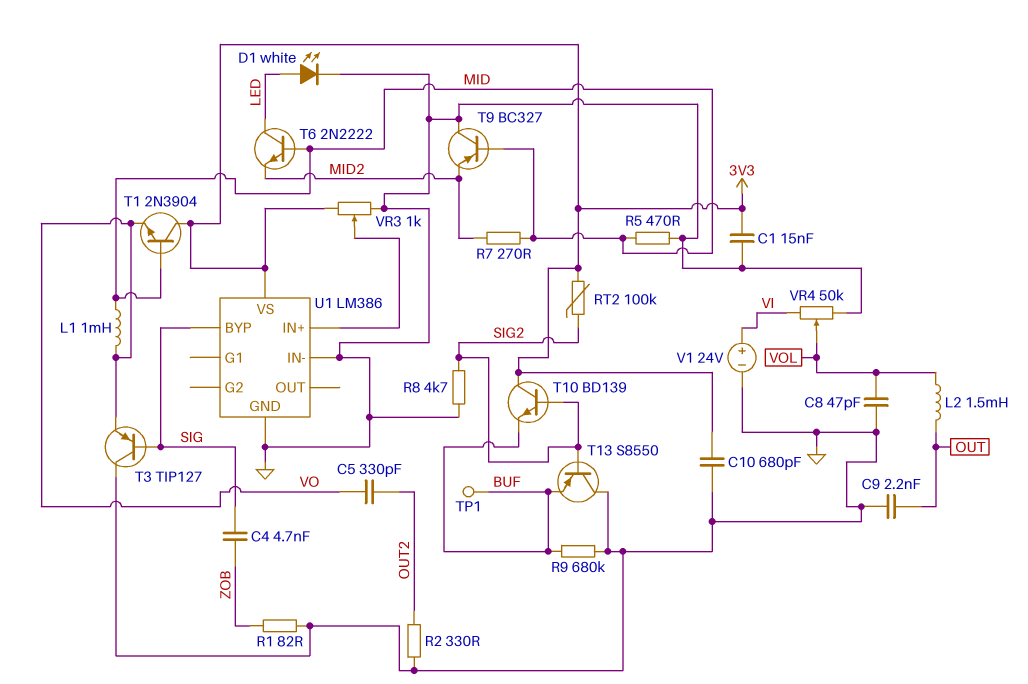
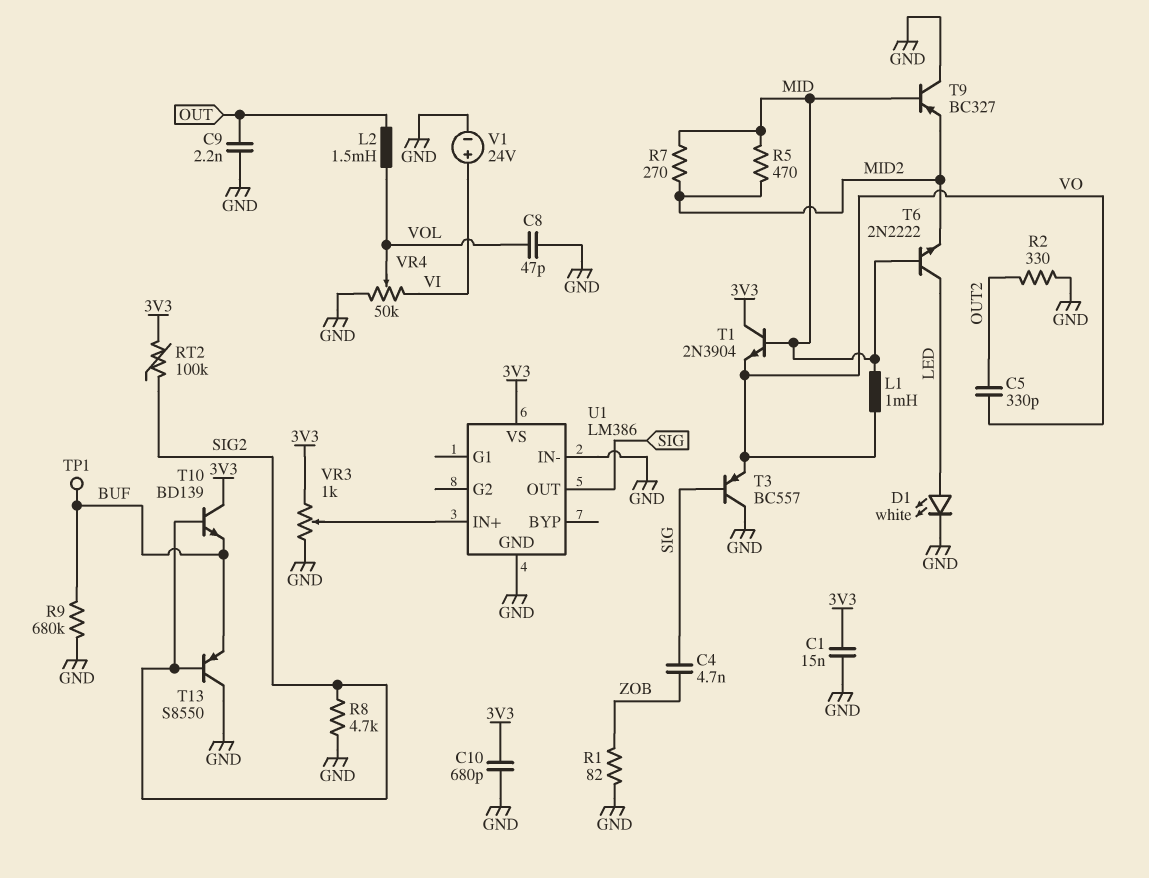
R5: 470 (GND, MID) -> 470 (MID, MID2)
T3: PNP TIP127 (B SIG, C GND, E VO) -> PNP BC557 (B SIG, C GND, E VO)
U1 pin BYP: SIG -> none
U1 pin OUT: none -> SIG

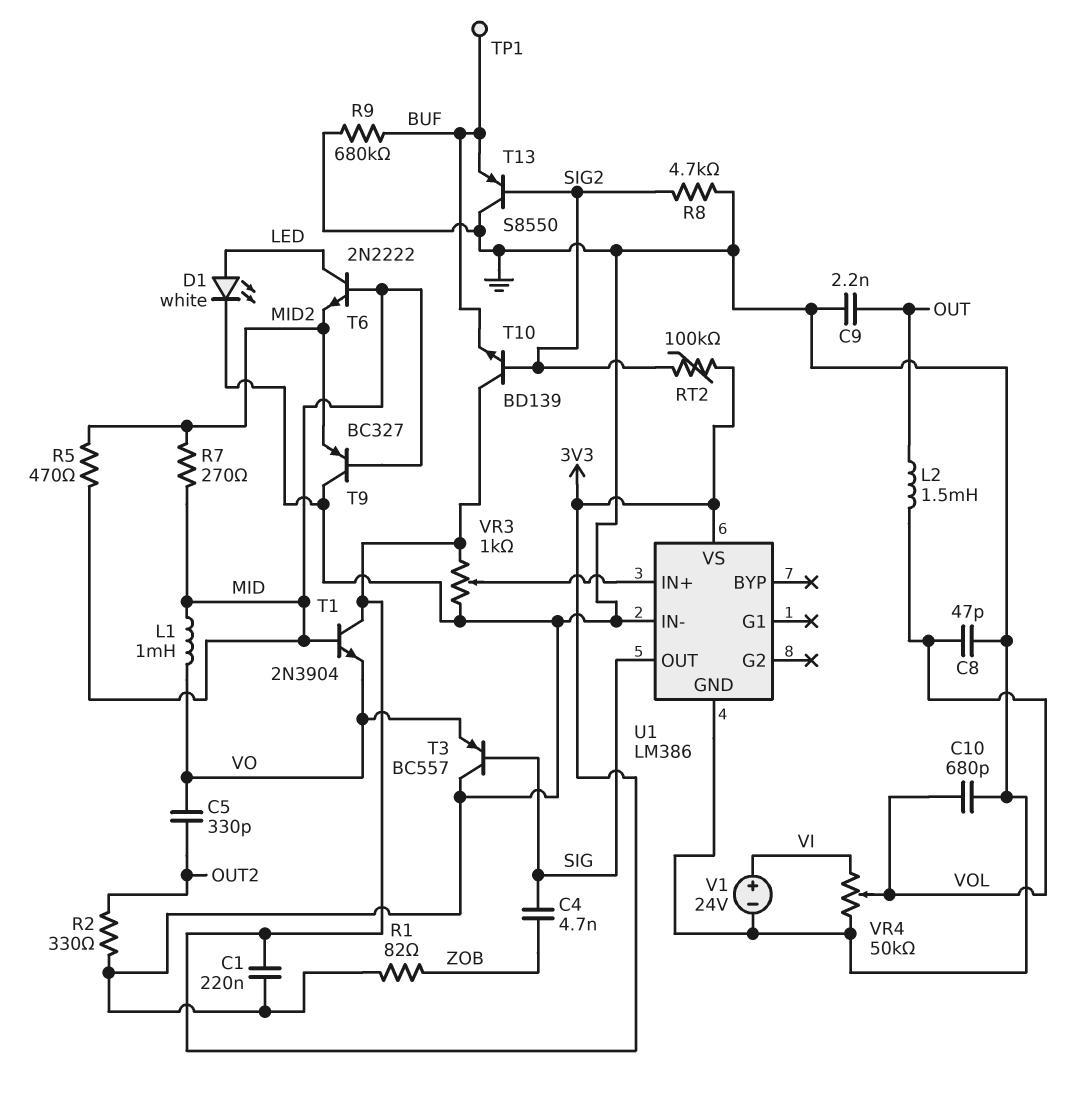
C1: 15nF (3V3, GND) -> 220nF (3V3, GND)
C10: 680pF (3V3, GND) -> 680pF (GND, VOL)

